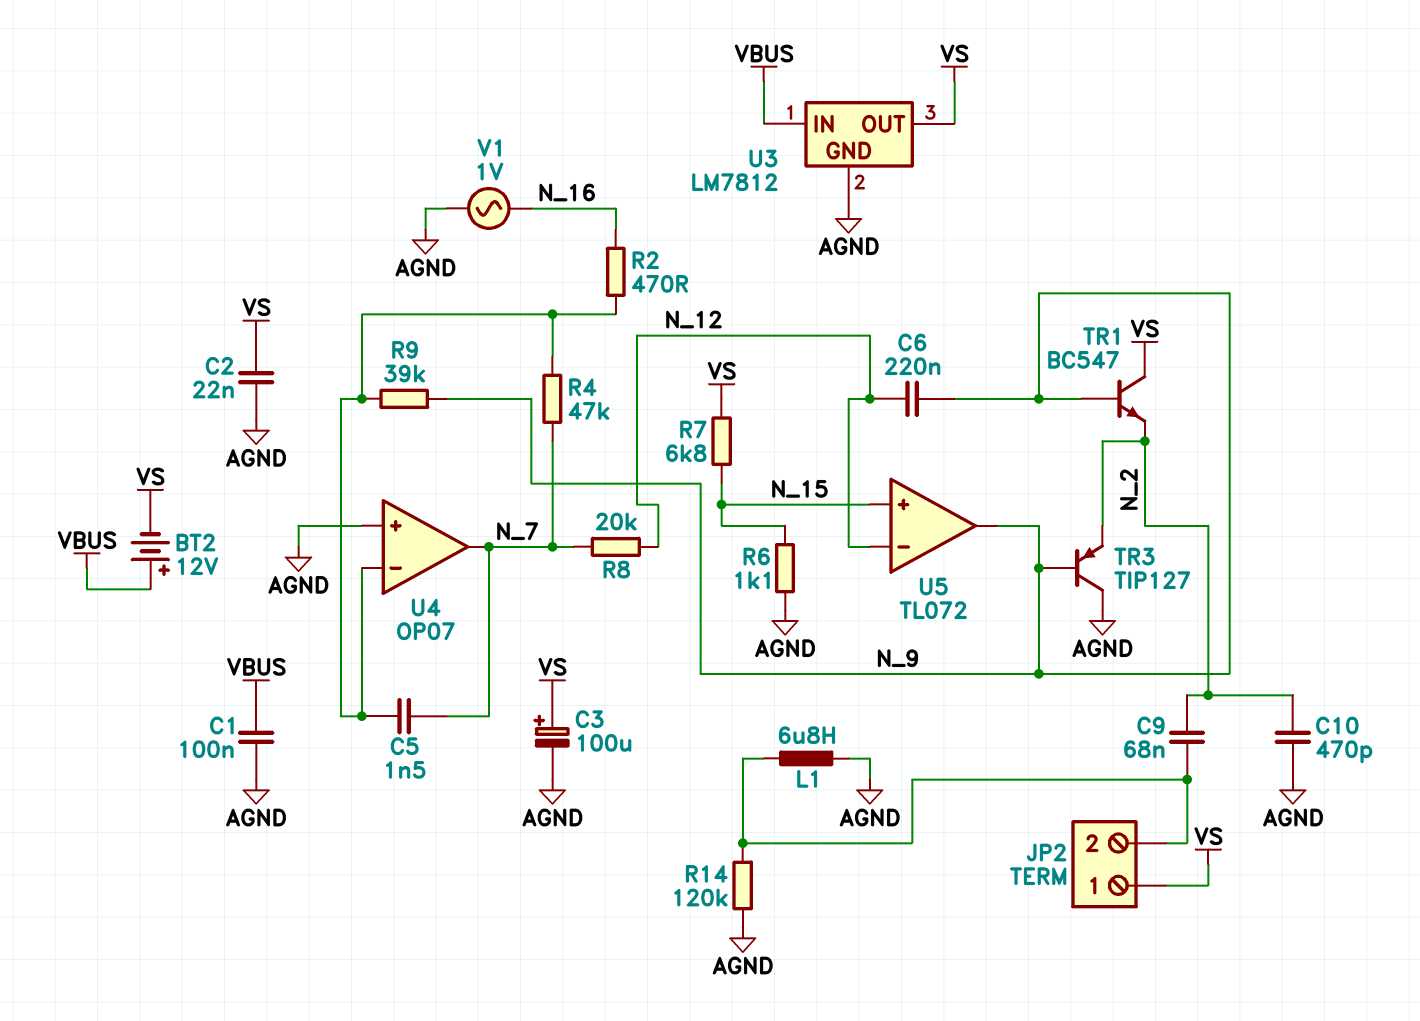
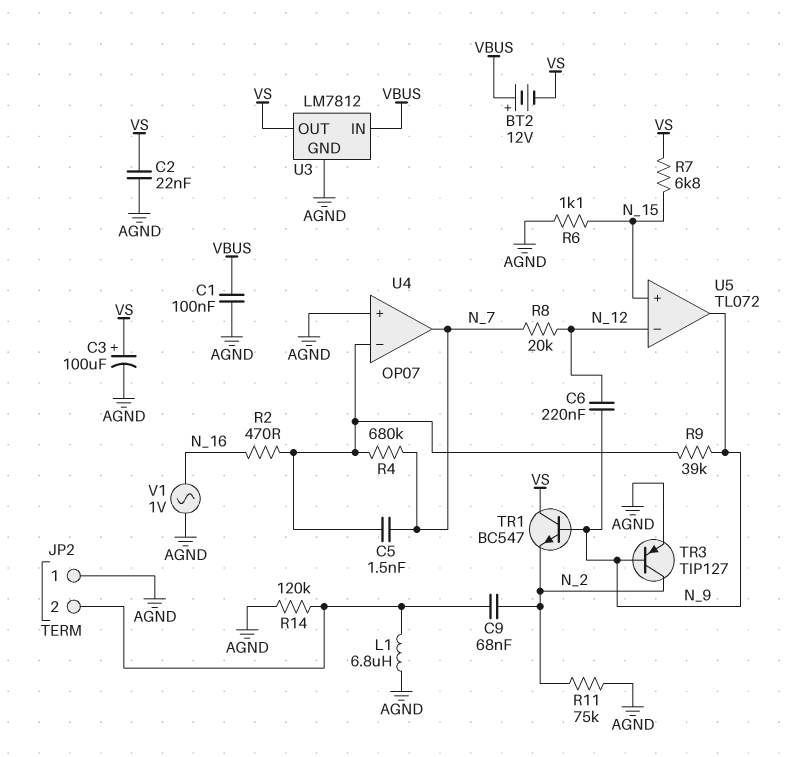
C10: 470pF (AGND, N_2) -> none
JP2 pin 1: VS -> AGND
R4: 47k (N_7, U4/in-) -> 680k (N_7, U4/in-)
R11: none -> 75k (AGND, N_2)
TR3: PNP TIP127 (B N_9, C AGND, E N_2) -> PNP TIP127 (B N_9, C N_2, E AGND)

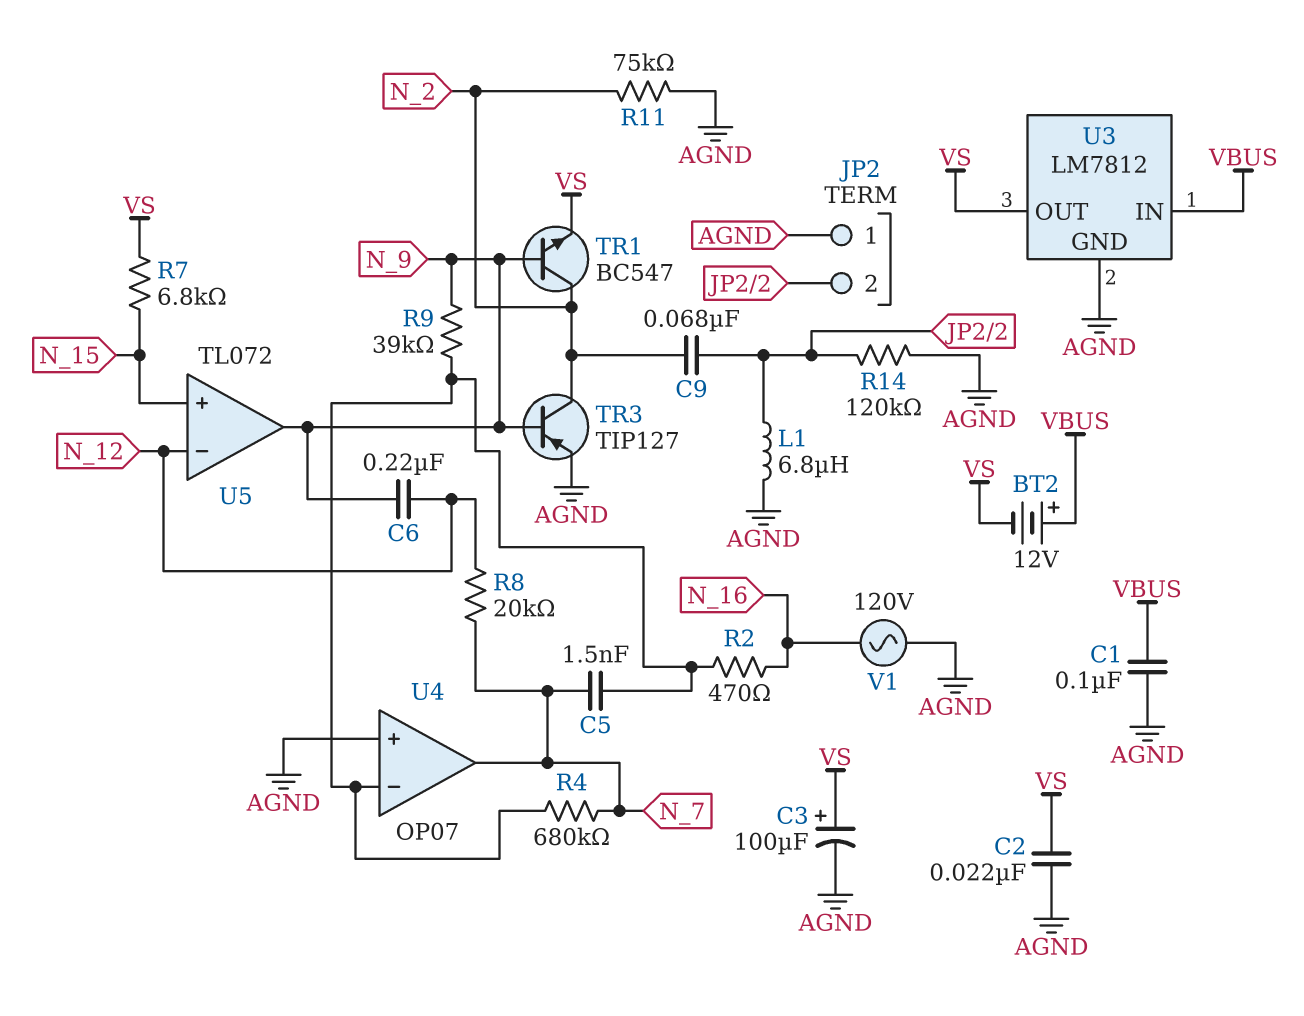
R6: 1.1k (AGND, N_15) -> none
TR1: NPN BC547 (B N_9, C VS, E N_2) -> NPN BC547 (B N_9, C N_2, E VS)
V1: AC 1V (AGND, N_16) -> AC 120V (AGND, N_16)

